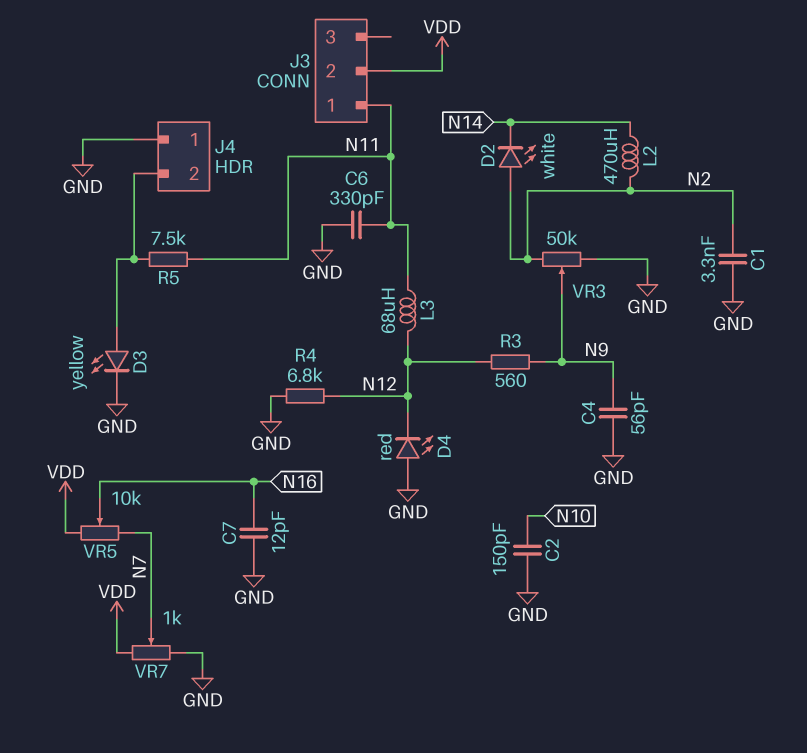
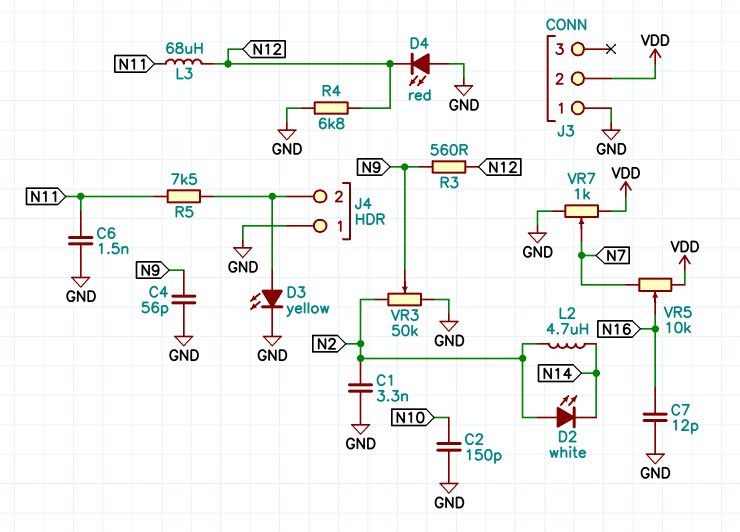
C6: 330pF (GND, N11) -> 1.5nF (GND, N11)
J3 pin 1: N11 -> GND
L2: 470uH (N2, N14) -> 4.7uH (N2, N14)

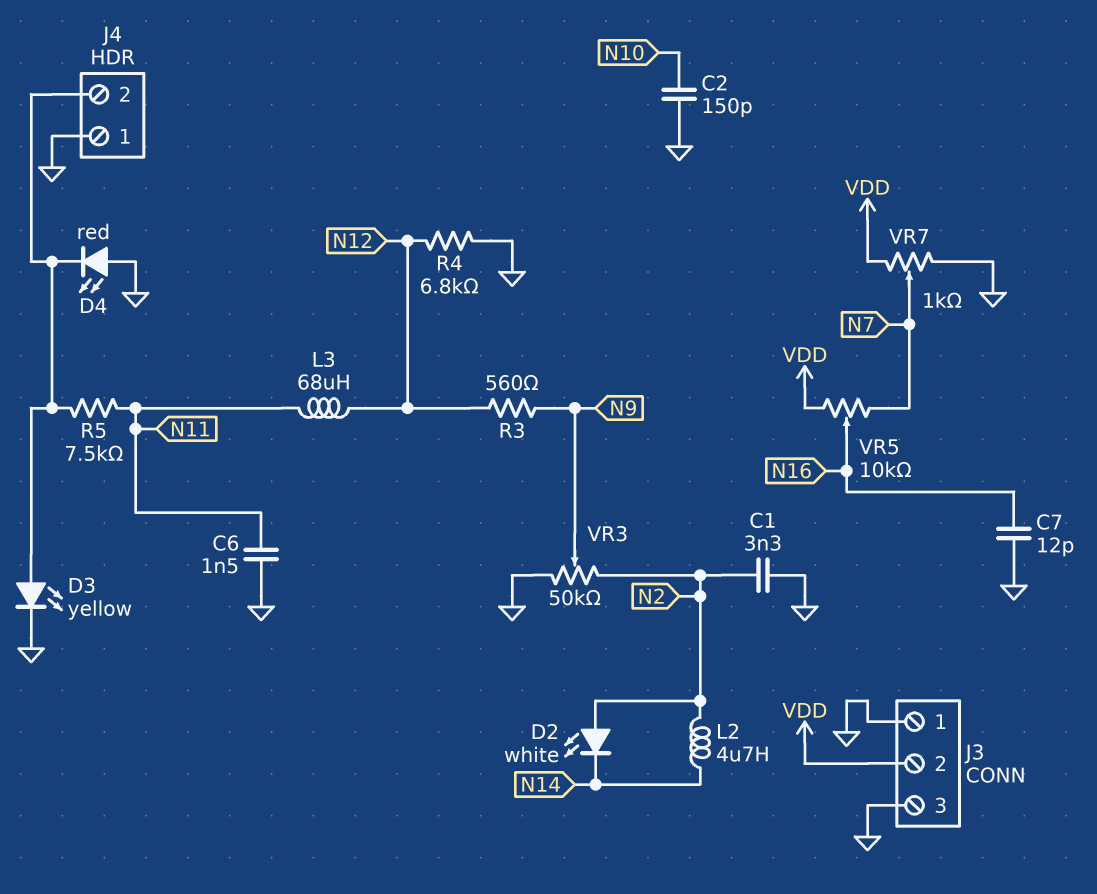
C4: 56pF (GND, N9) -> none
D4: LED red (A GND, K N12) -> LED red (A GND, K J4/2)
J3 pin 3: none -> GND

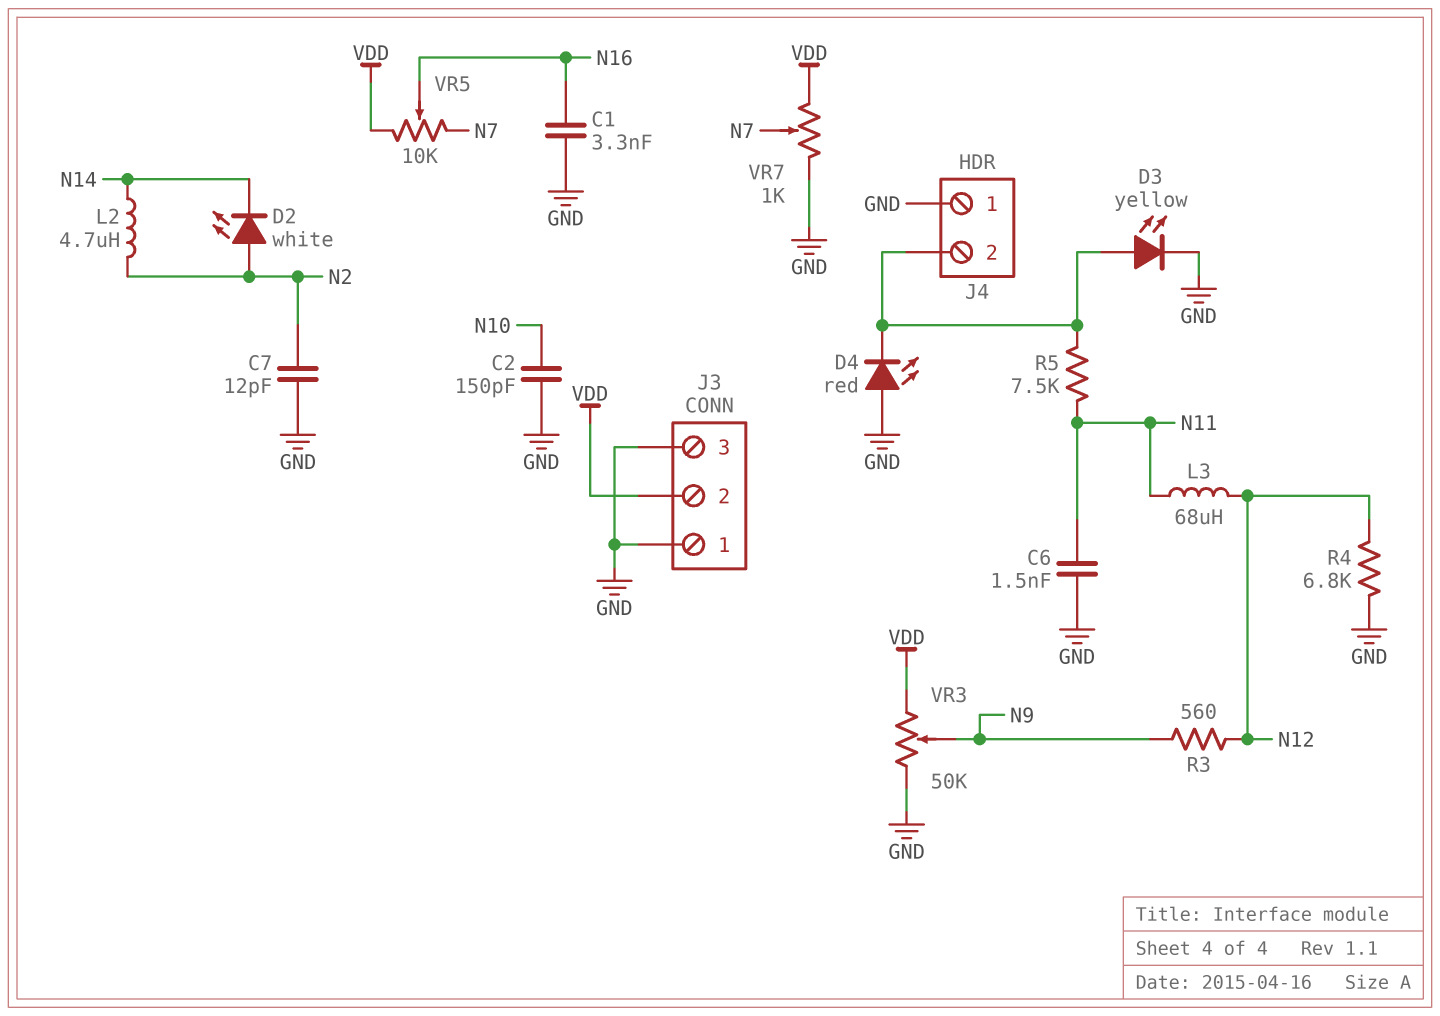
C1: 3.3nF (GND, N2) -> 3.3nF (GND, N16)
C7: 12pF (GND, N16) -> 12pF (GND, N2)
VR3: 50k (GND, N2, wiper N9) -> 50k (GND, VDD, wiper N9)

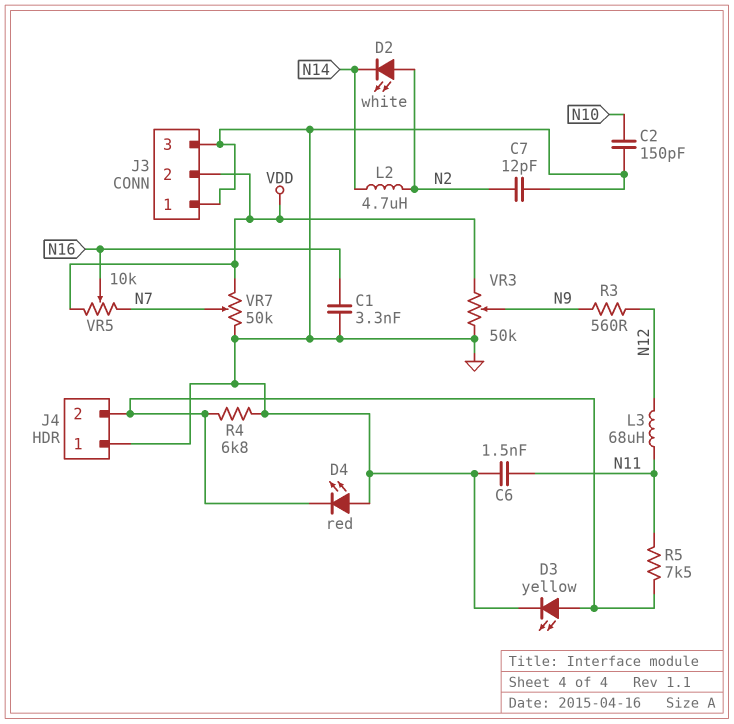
R4: 6.8k (GND, N12) -> 6.8k (GND, J4/2)
VR7: 1k (GND, VDD, wiper N7) -> 50k (GND, VDD, wiper N7)

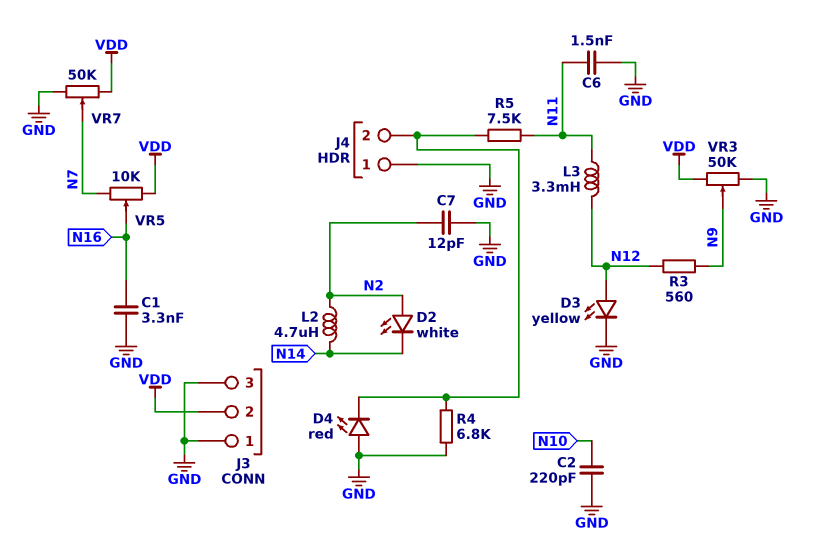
C2: 150pF (GND, N10) -> 220pF (GND, N10)
D3: LED yellow (A J4/2, K GND) -> LED yellow (A N12, K GND)
L3: 68uH (N11, N12) -> 3.3mH (N11, N12)

